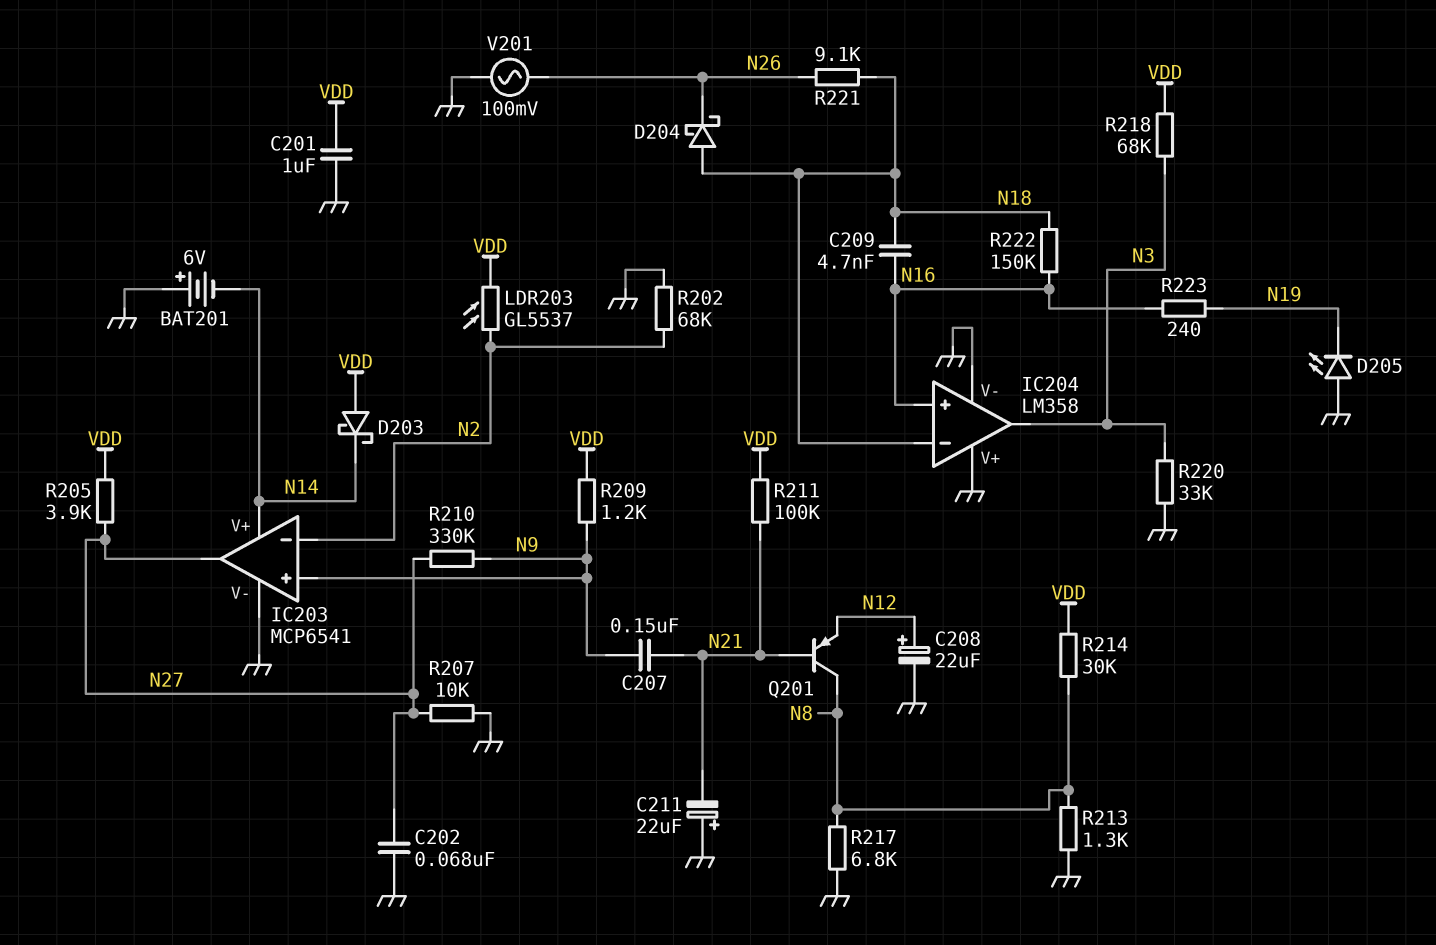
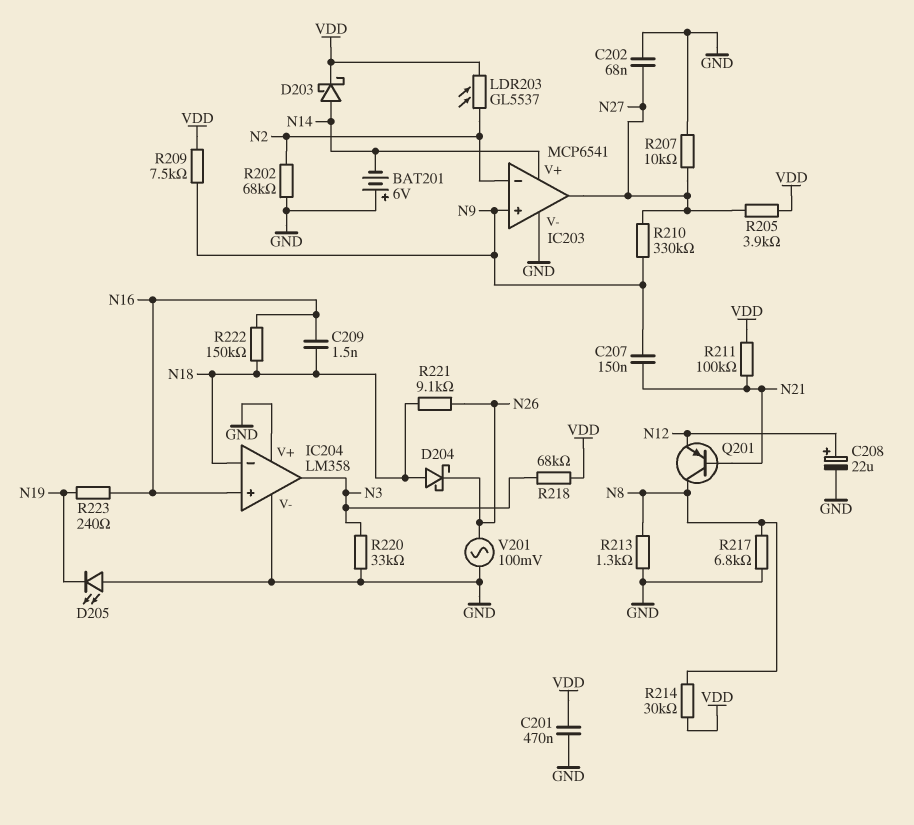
C201: 1uF (GND, VDD) -> 470nF (GND, VDD)
C209: 4.7nF (N16, N18) -> 1.5nF (N16, N18)
C211: 22uF (plus GND, minus N21) -> none
D203: schottky (A VDD, K N14) -> schottky (A N14, K VDD)
R209: 1.2k (N9, VDD) -> 7.5k (N9, VDD)

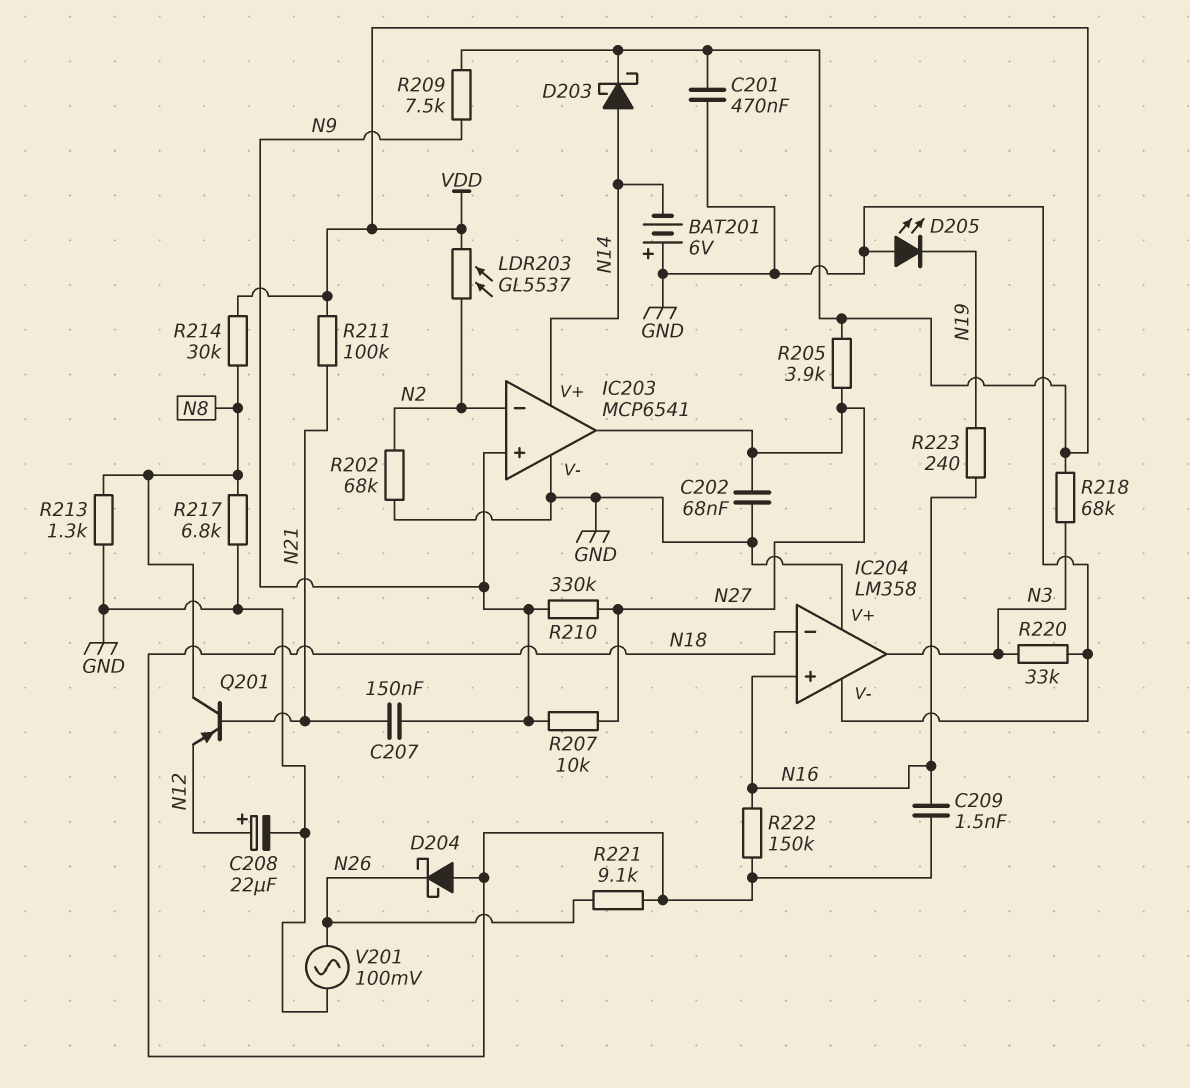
R207: 10k (GND, N27) -> 10k (N9, N27)

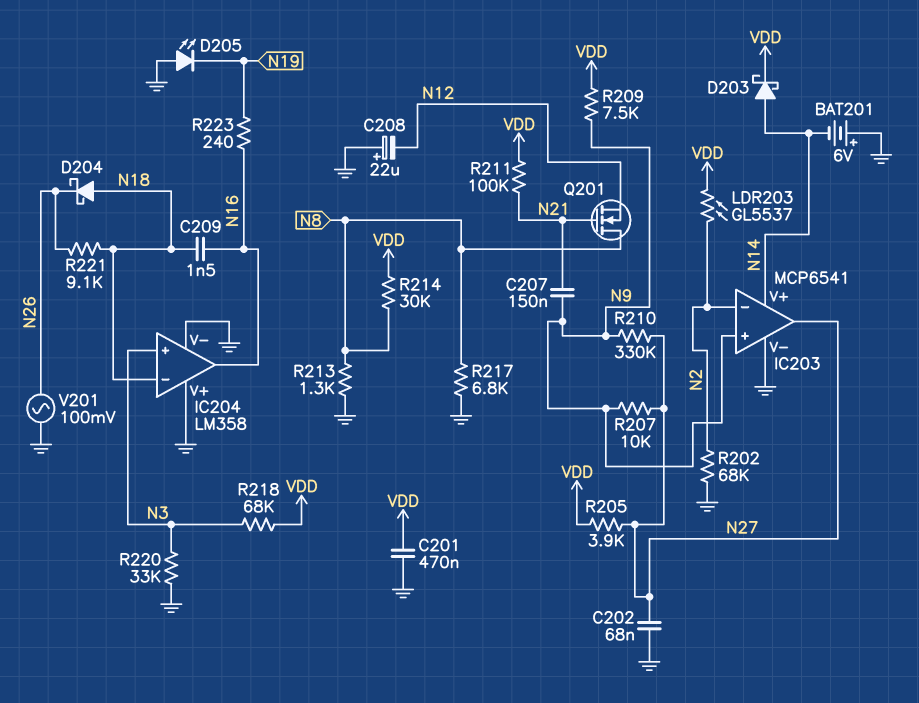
C208: 22uF (plus N12, minus GND) -> 22uF (plus GND, minus N12)
IC204 pin in+: N16 -> N3
IC204 pin out: N3 -> N16
Q201: PNP (B N21, C N8, E N12) -> NMOS (G N21, D N8, S N12)
R222: 150k (N16, N18) -> none

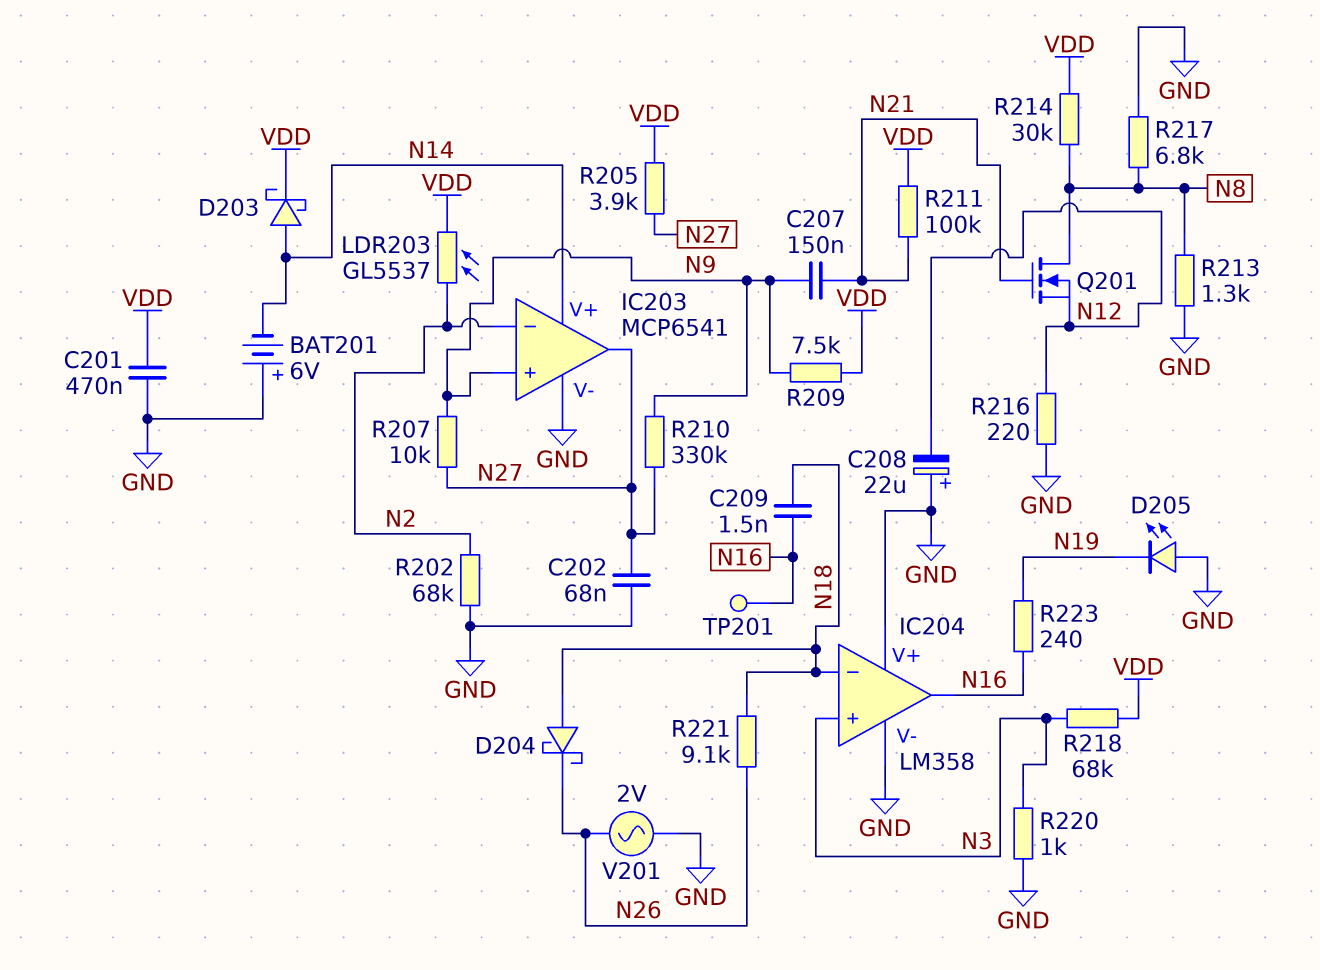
R216: none -> 220 (GND, N12)
R220: 33k (GND, N3) -> 1k (GND, N3)
TP201: none -> test point (N16)
V201: AC 100mV (GND, N26) -> AC 2V (GND, N26)

